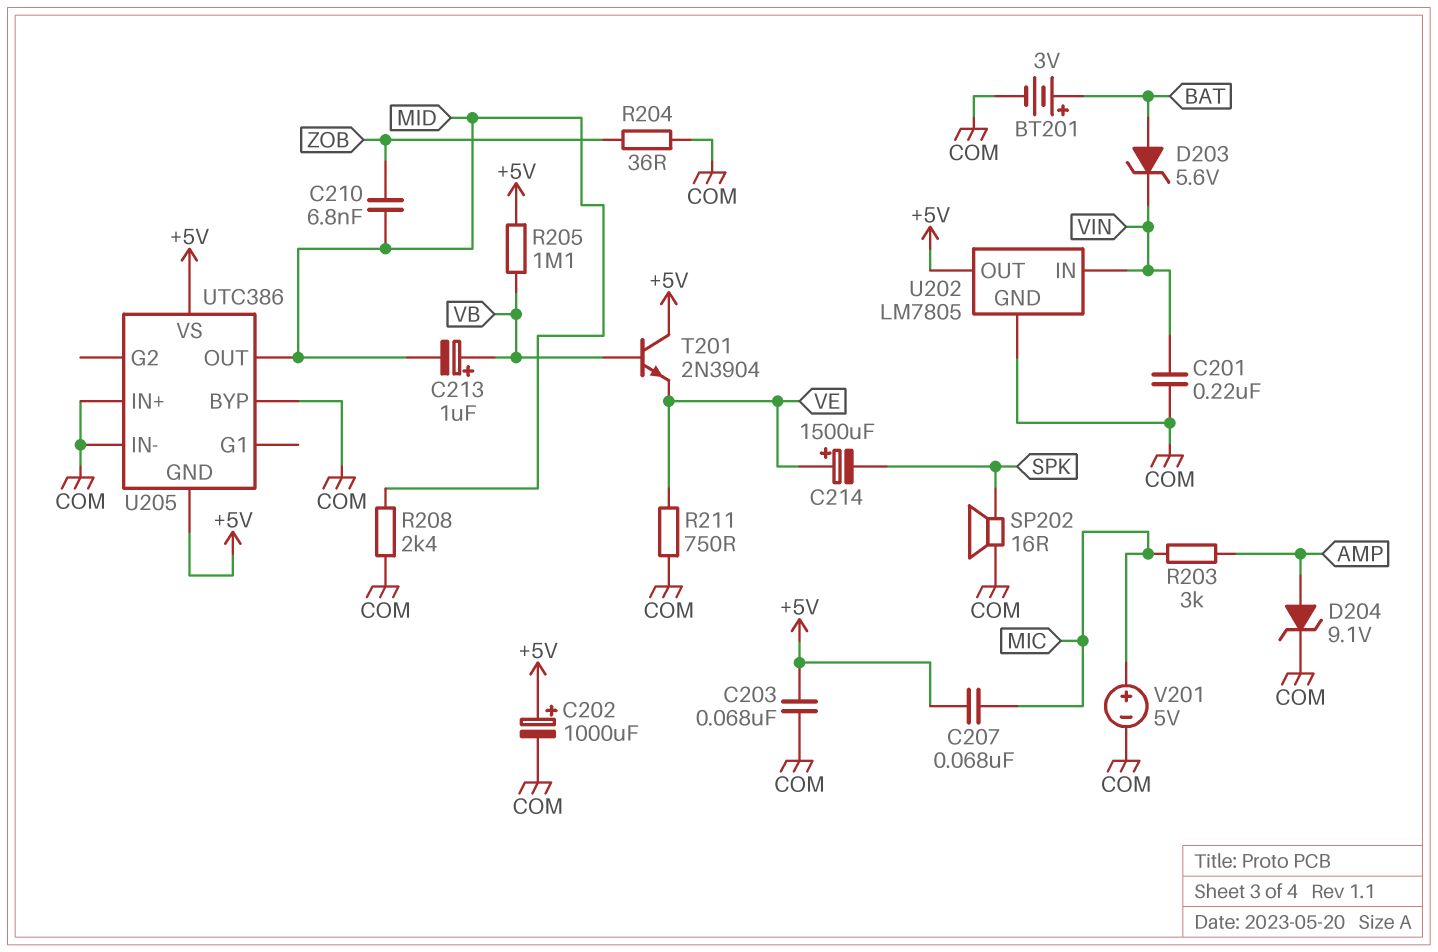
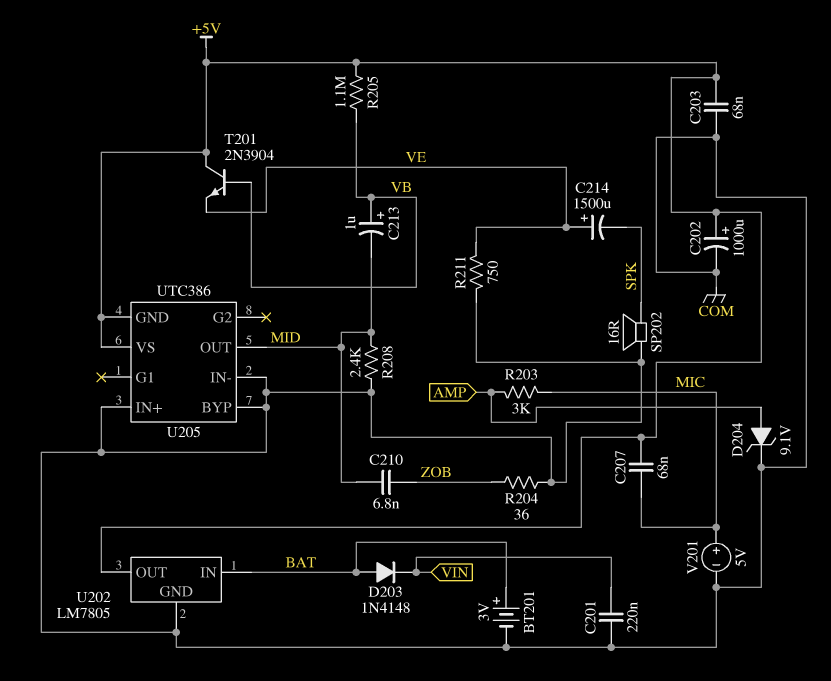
D203: zener 5.6V (A BAT, K VIN) -> diode 1N4148 (A BAT, K VIN)
U202 pin IN: VIN -> BAT

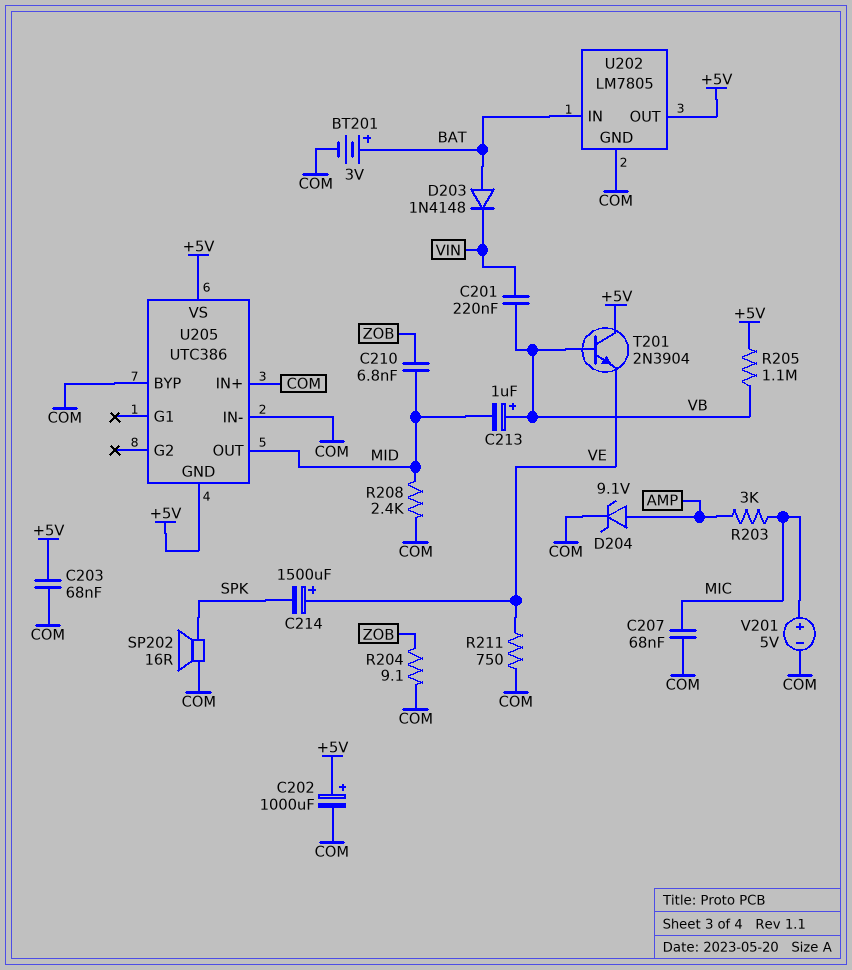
C201: 220nF (COM, VIN) -> 220nF (VB, VIN)
C207: 68nF (+5V, MIC) -> 68nF (COM, MIC)
R204: 36 (COM, ZOB) -> 9.1 (COM, ZOB)

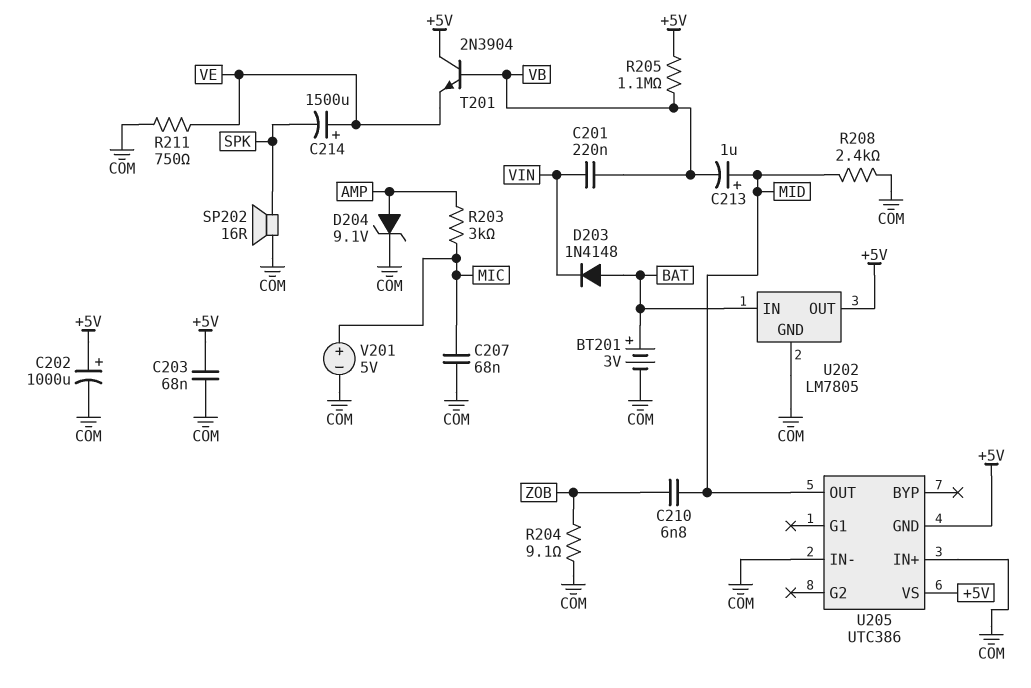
C213: 1uF (plus VB, minus MID) -> 1uF (plus MID, minus VB)
U205 pin BYP: COM -> none

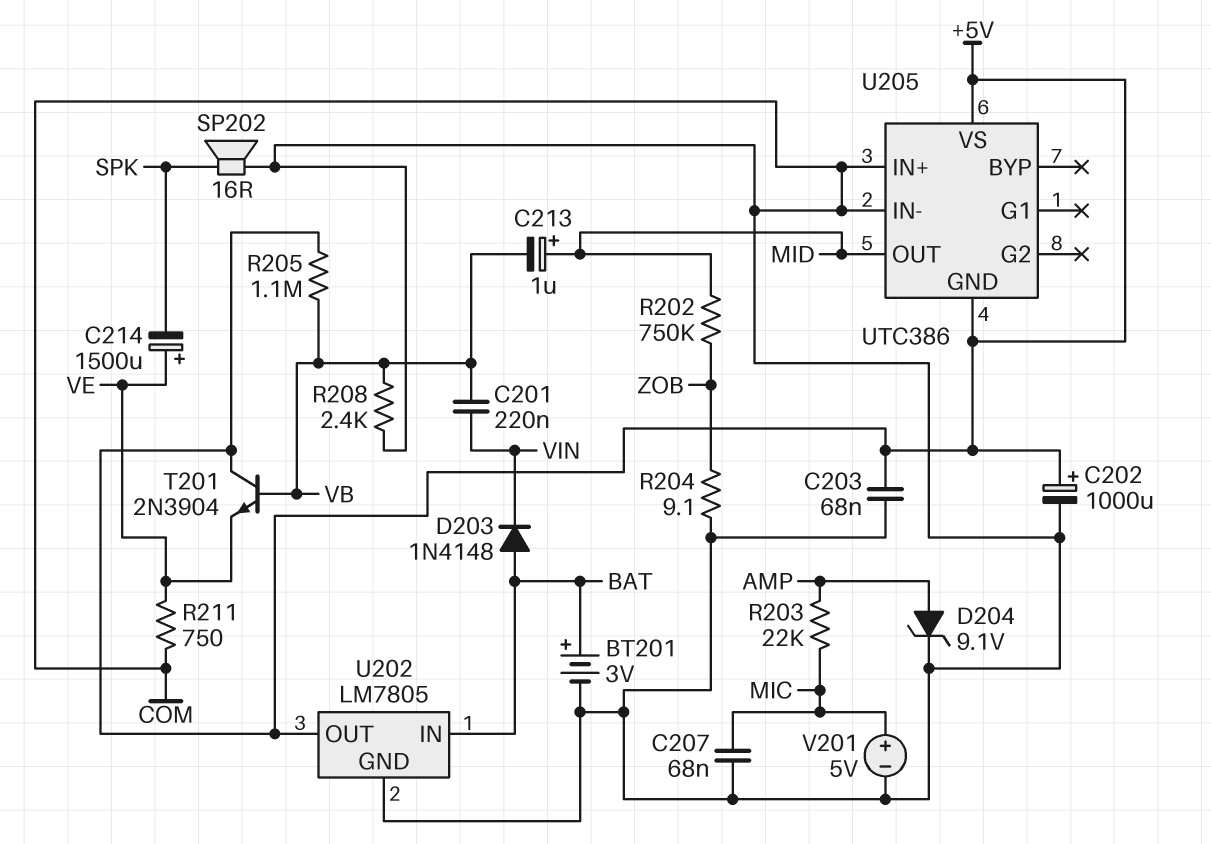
C210: 6.8nF (MID, ZOB) -> none
R202: none -> 750k (MID, ZOB)
R203: 3k (AMP, MIC) -> 22k (AMP, MIC)
R208: 2.4k (COM, MID) -> 2.4k (COM, VB)

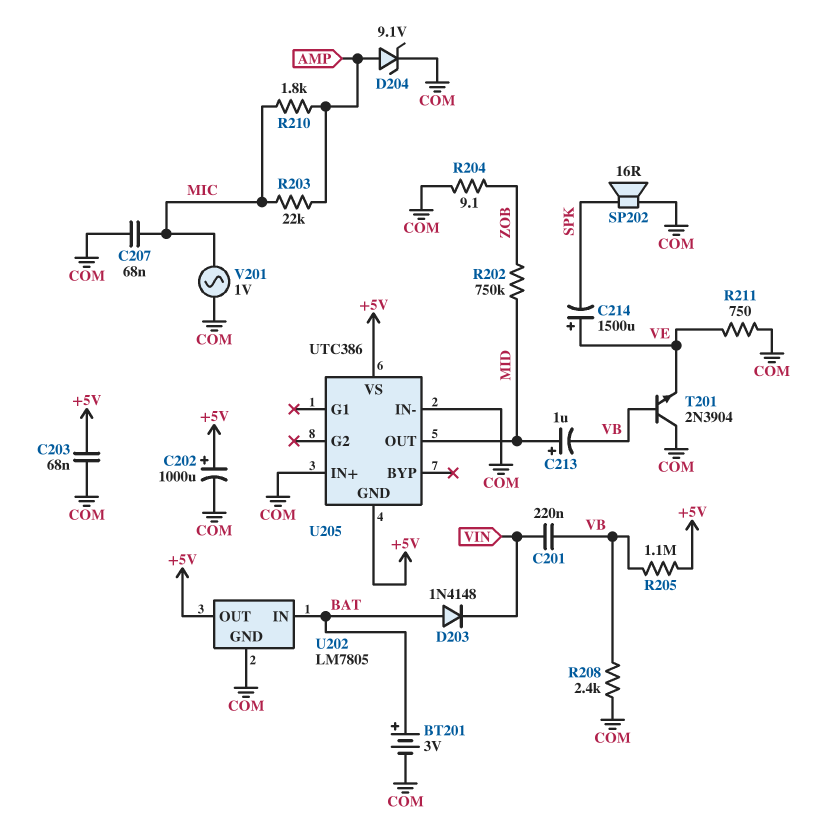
R210: none -> 1.8k (AMP, MIC)
T201: NPN 2N3904 (B VB, C +5V, E VE) -> NPN 2N3904 (B VB, C COM, E VE)
V201: 5V (plus MIC, minus COM) -> AC 1V (COM, MIC)

